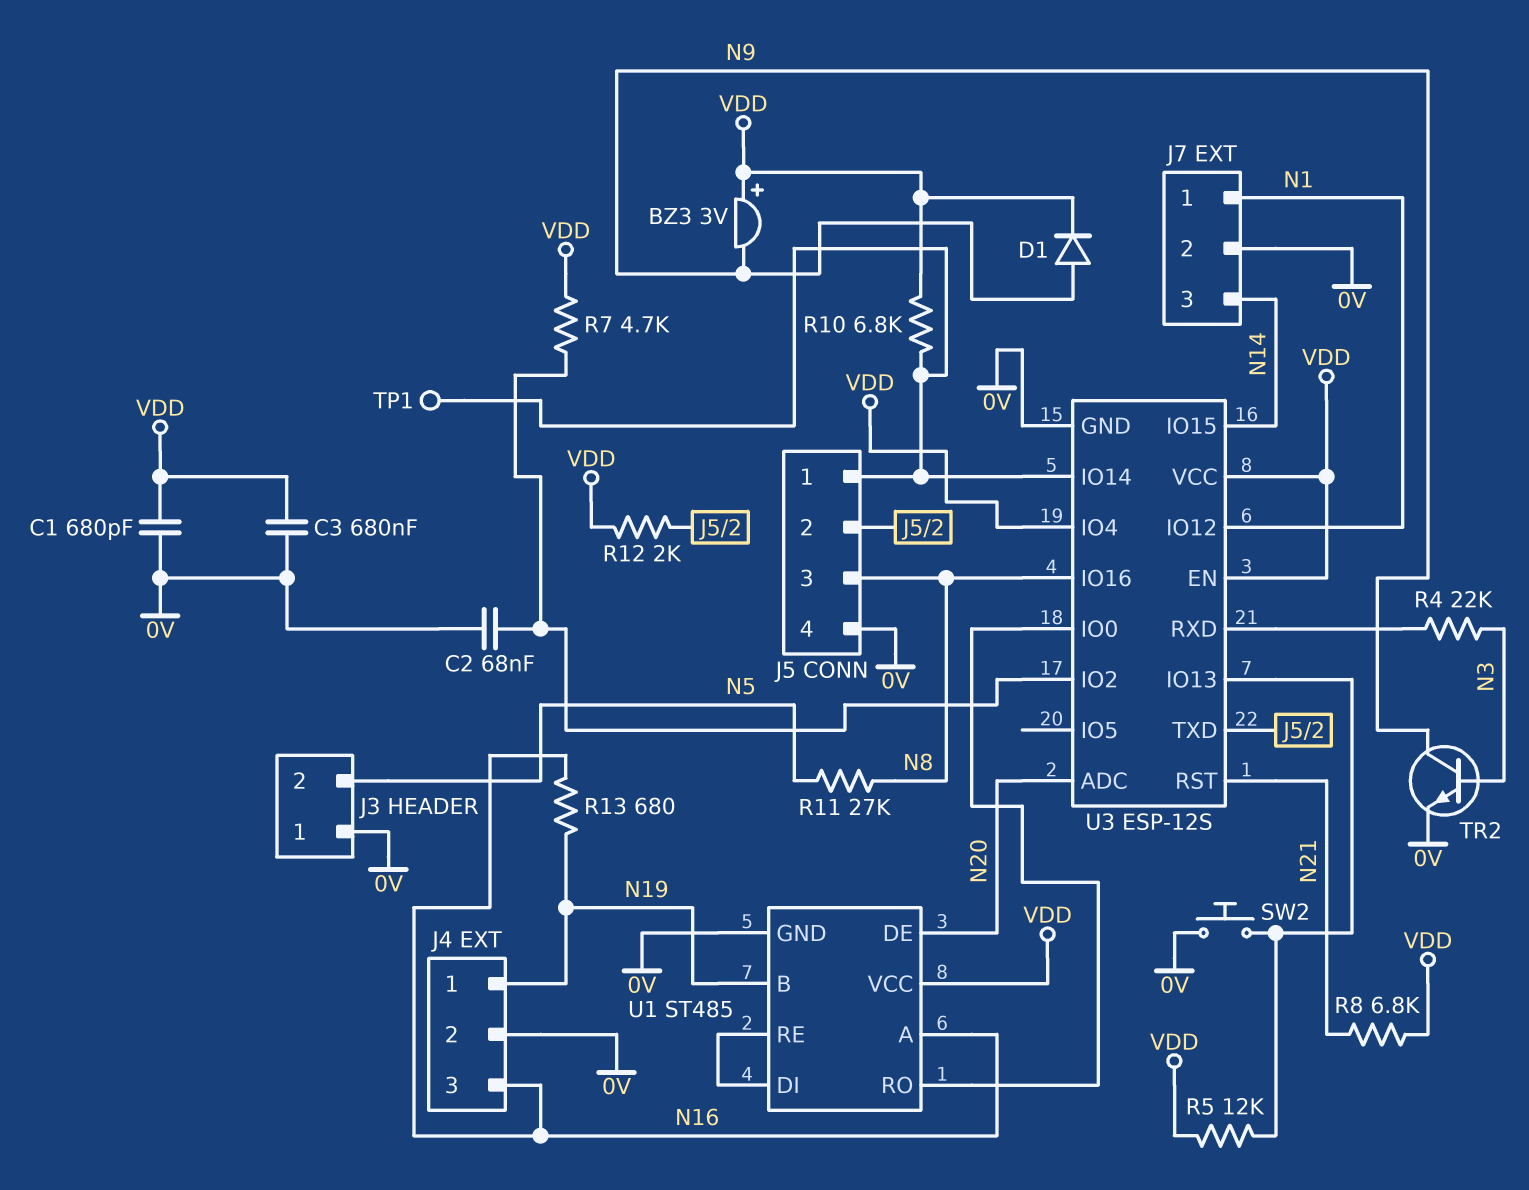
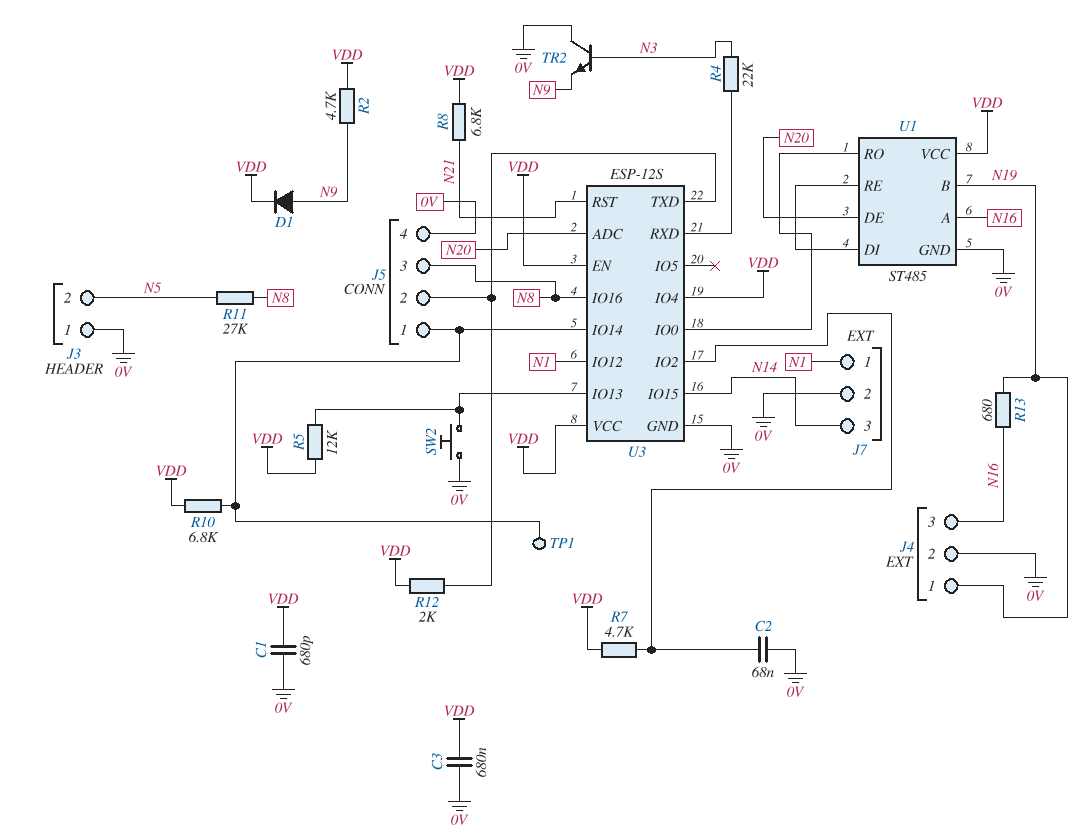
BZ3: buzzer 3V (plus VDD, minus N9) -> none
R2: none -> 4.7k (N9, VDD)
TR2: NPN (B N3, C N9, E 0V) -> NPN (B N3, C 0V, E N9)

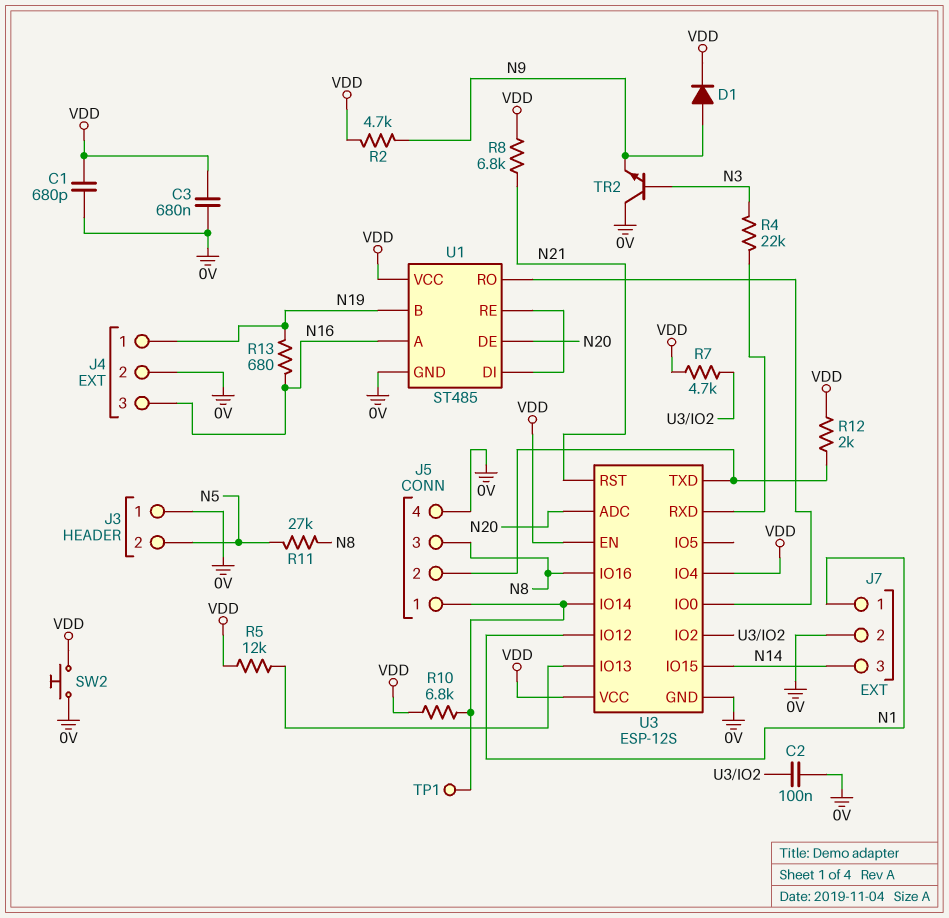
C2: 68nF (0V, U3/IO2) -> 100nF (0V, U3/IO2)
SW2: button (0V, U3/IO13) -> button (0V, VDD)

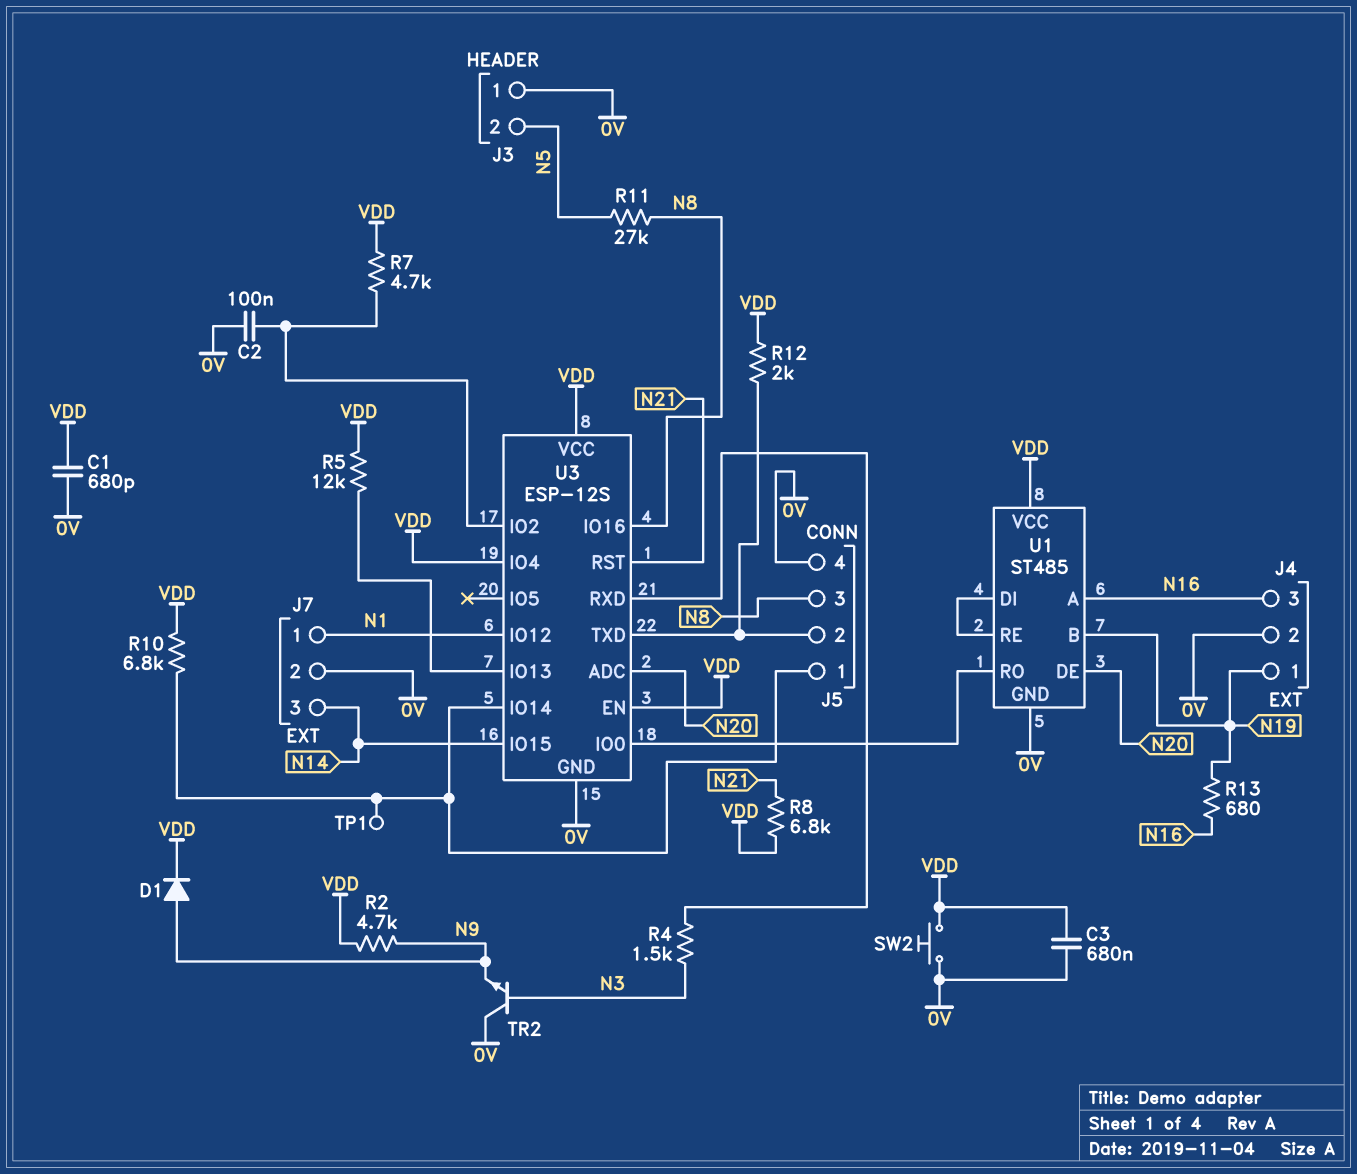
R4: 22k (N3, U3/RXD) -> 1.5k (N3, U3/RXD)

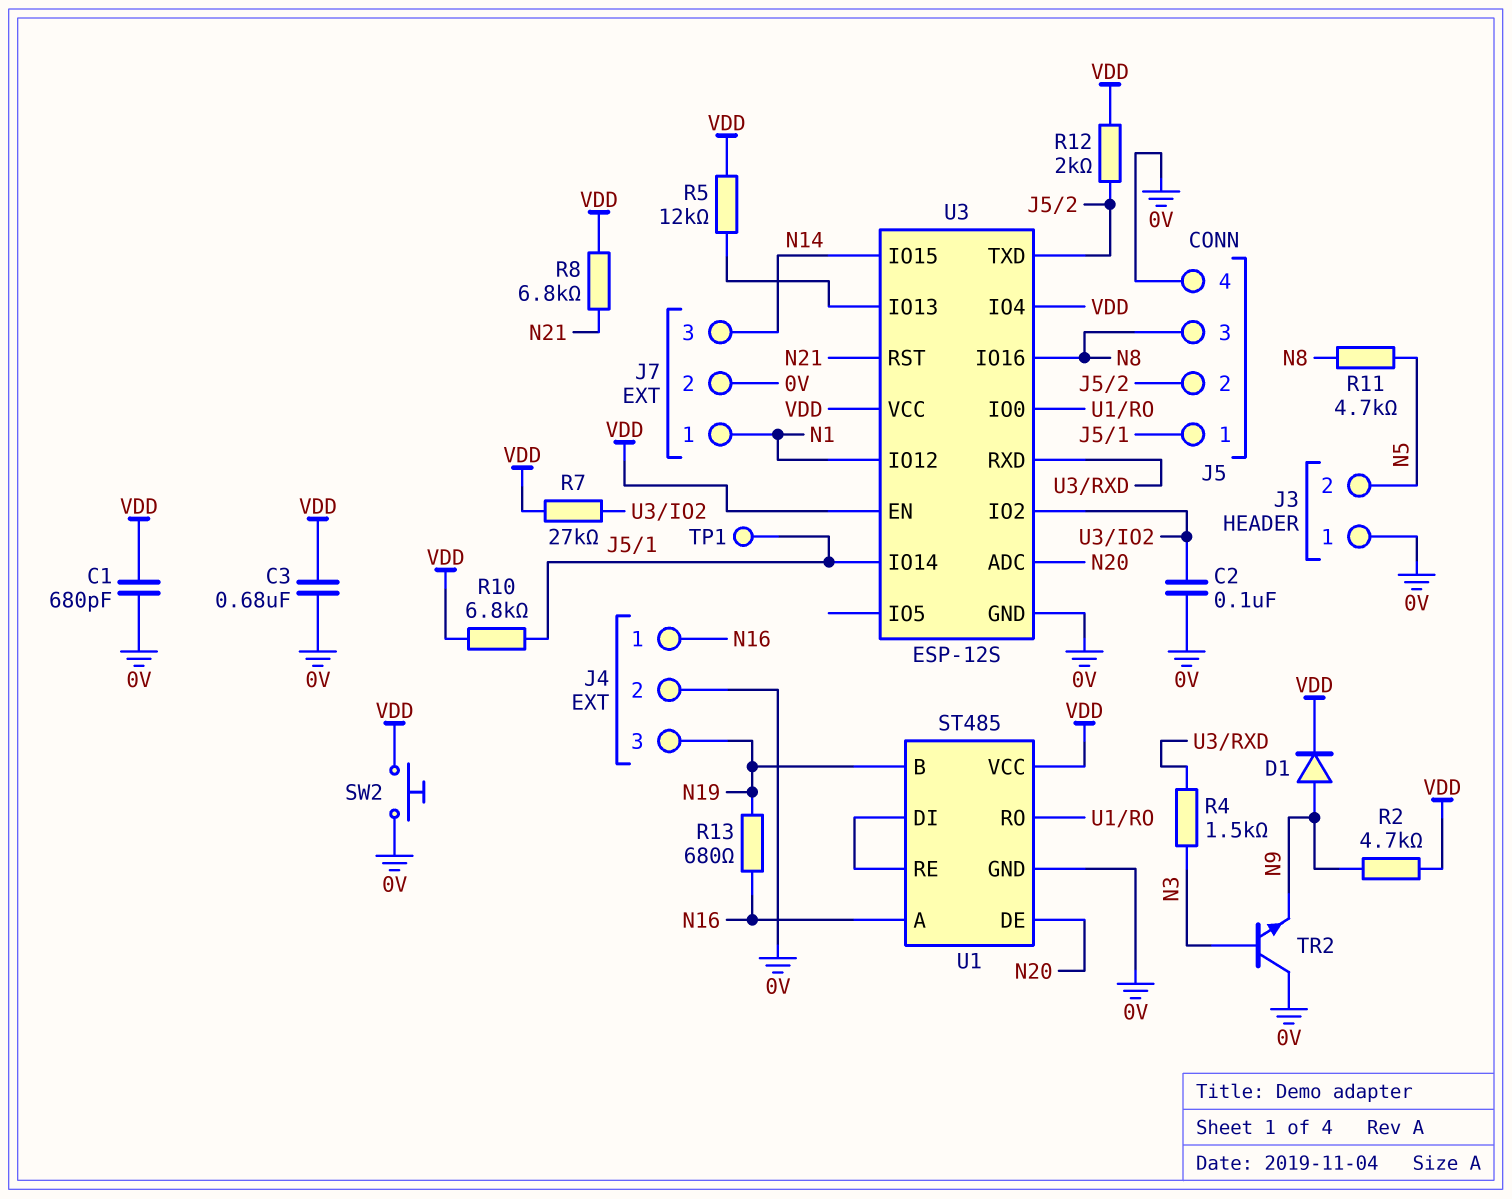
J4 pin 1: N19 -> N16
J4 pin 3: N16 -> N19
R7: 4.7k (U3/IO2, VDD) -> 27k (U3/IO2, VDD)
R11: 27k (N5, N8) -> 4.7k (N5, N8)

